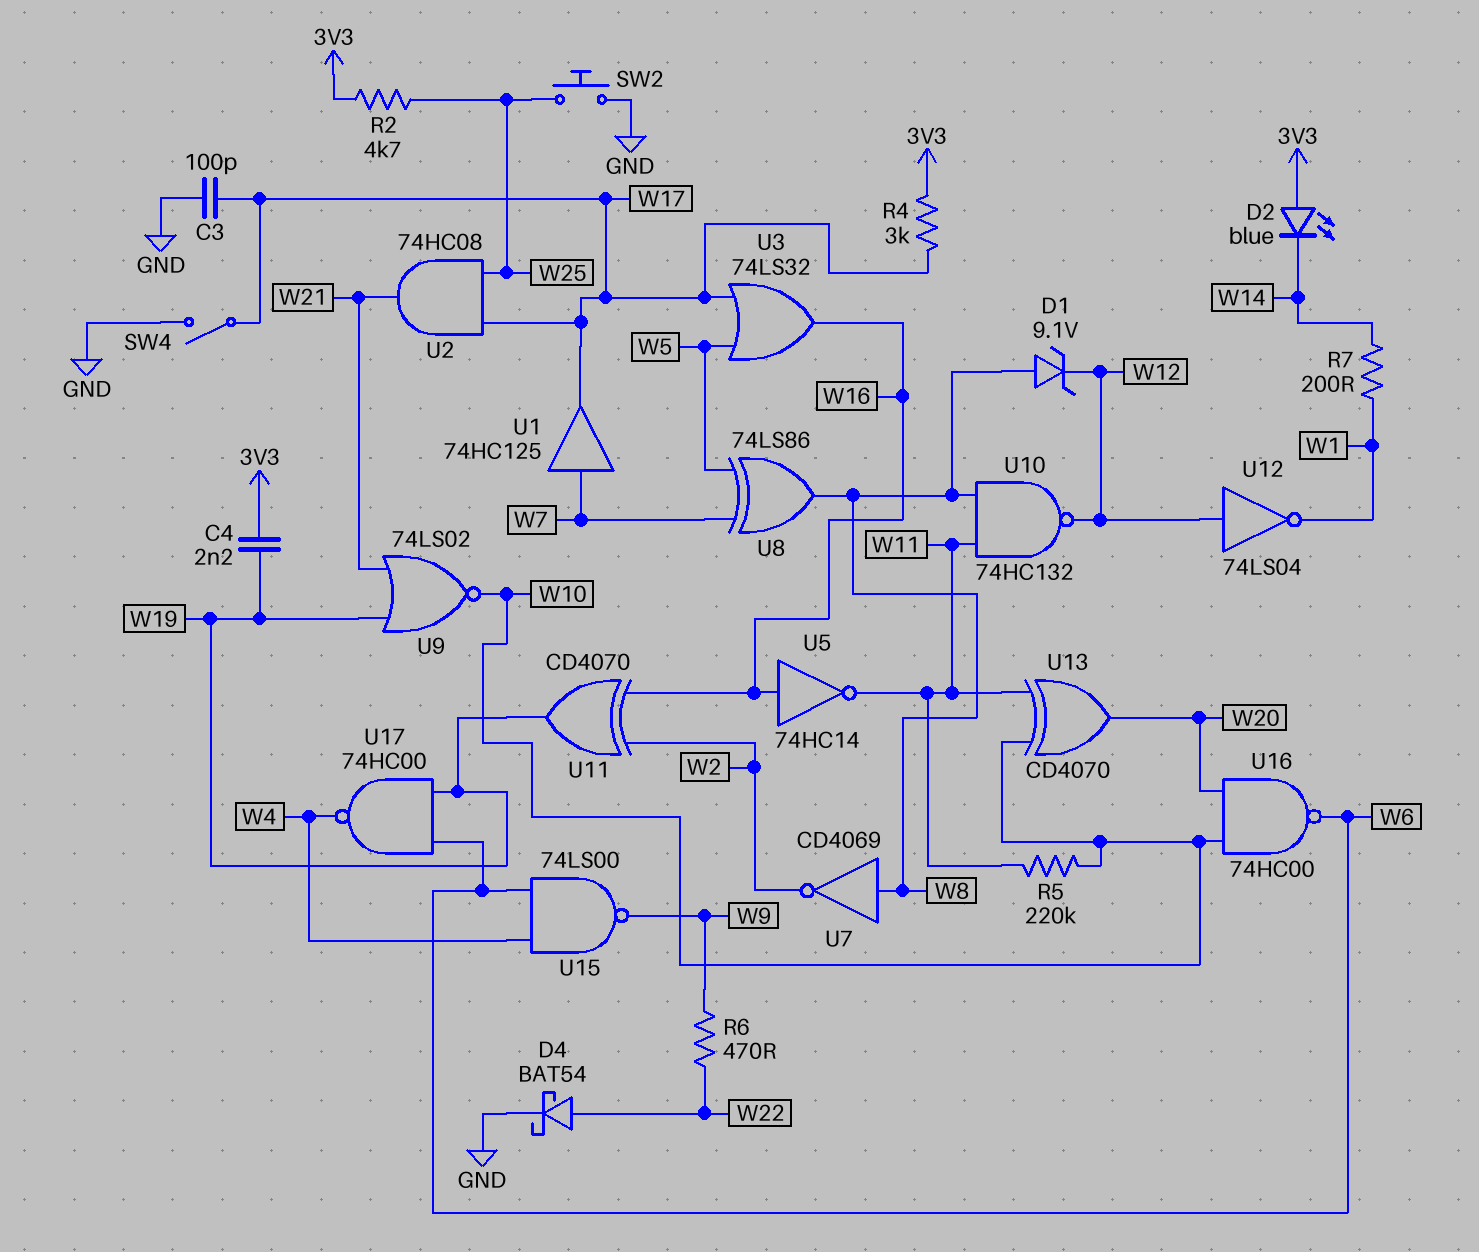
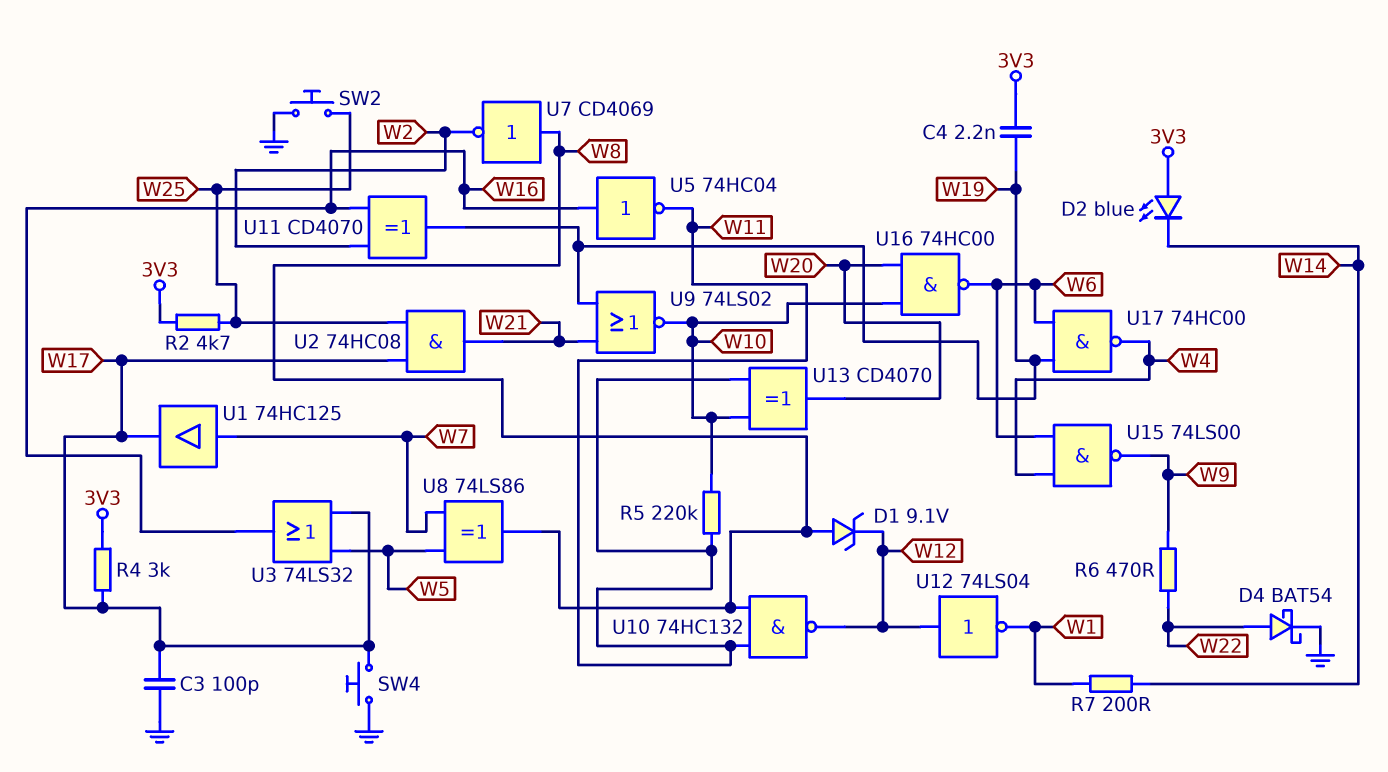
SW4: switch (GND, W17) -> button (GND, W17)
U5: NOT 74HC14 (in W16, out W11) -> NOT 74HC04 (in W16, out W11)

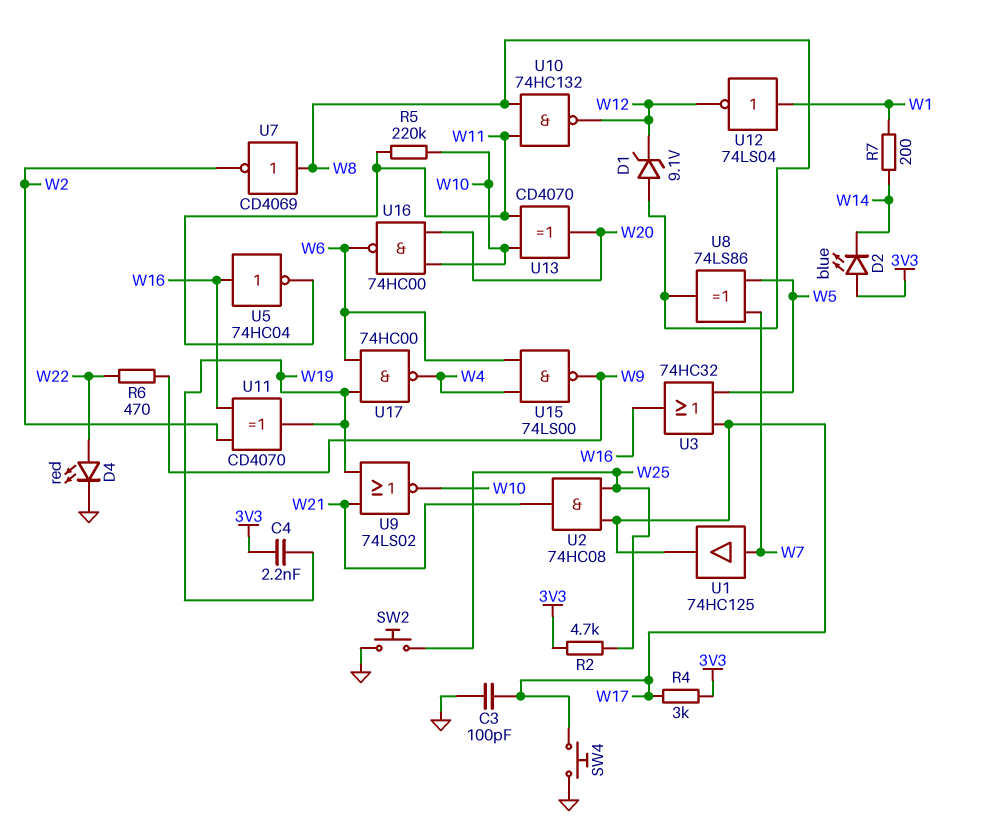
D4: schottky BAT54 (A W22, K GND) -> LED red (A W22, K GND)
U3: OR 74LS32 (in W5, in W17, out W16) -> OR 74HC32 (in W5, in W17, out W16)
U12: NOT 74LS04 (in W12, out W1) -> NOT 74LS04 (in W1, out W12)

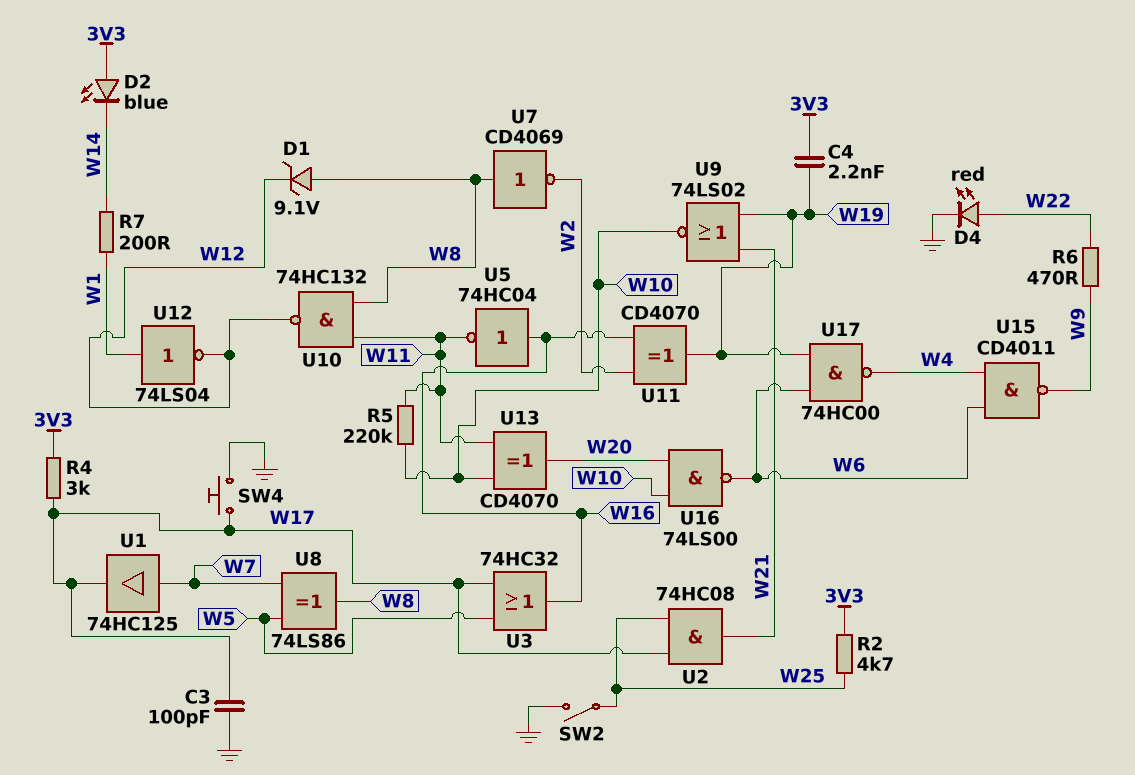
SW2: button (GND, W25) -> switch (GND, W25)
U15: NAND 74LS00 (in W4, in W6, out W9) -> NAND CD4011 (in W4, in W6, out W9)
U16: NAND 74HC00 (in W10, in W20, out W6) -> NAND 74LS00 (in W10, in W20, out W6)

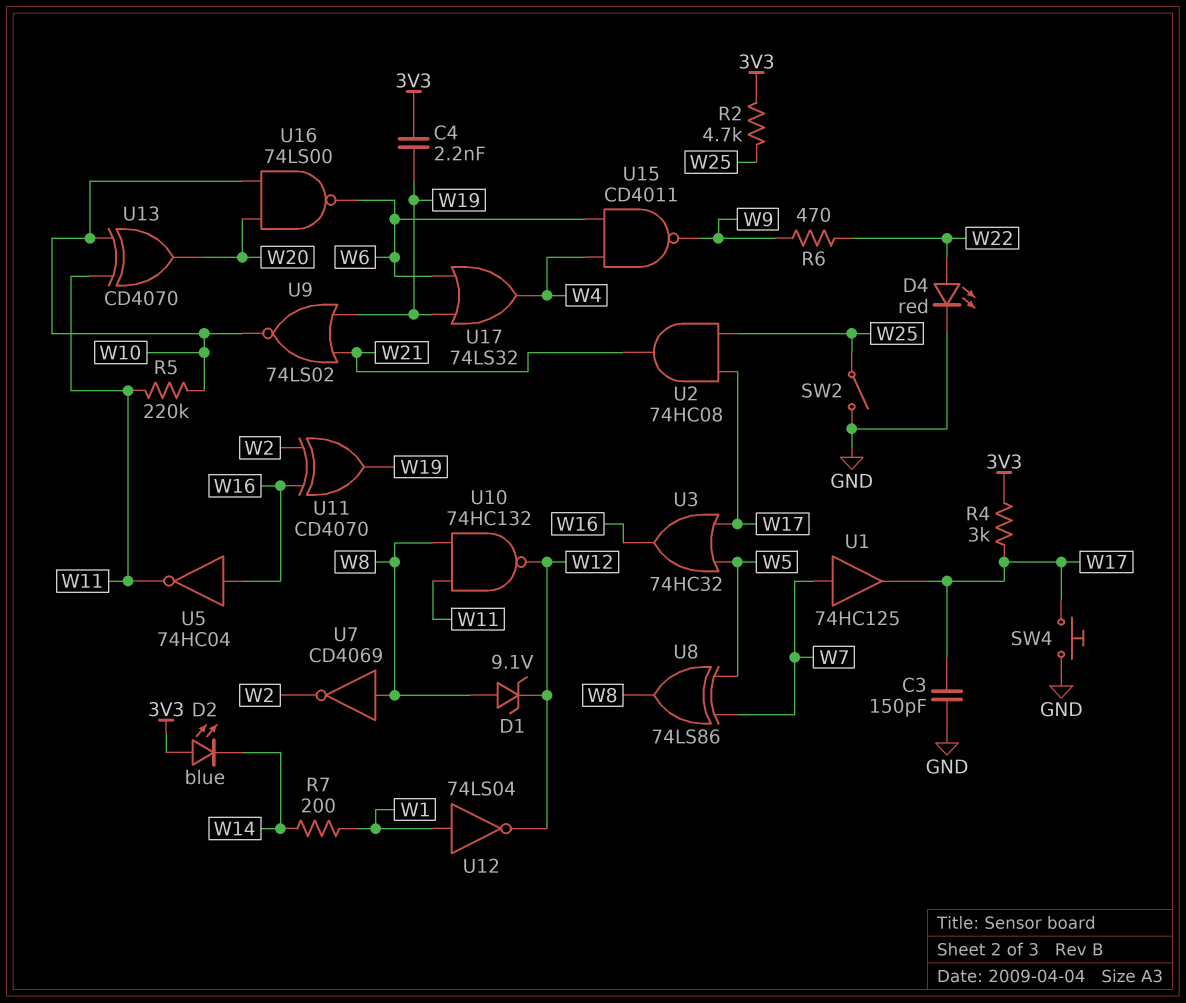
C3: 100pF (GND, W17) -> 150pF (GND, W17)
U17: NAND 74HC00 (in W6, in W19, out W4) -> OR 74LS32 (in W6, in W19, out W4)

